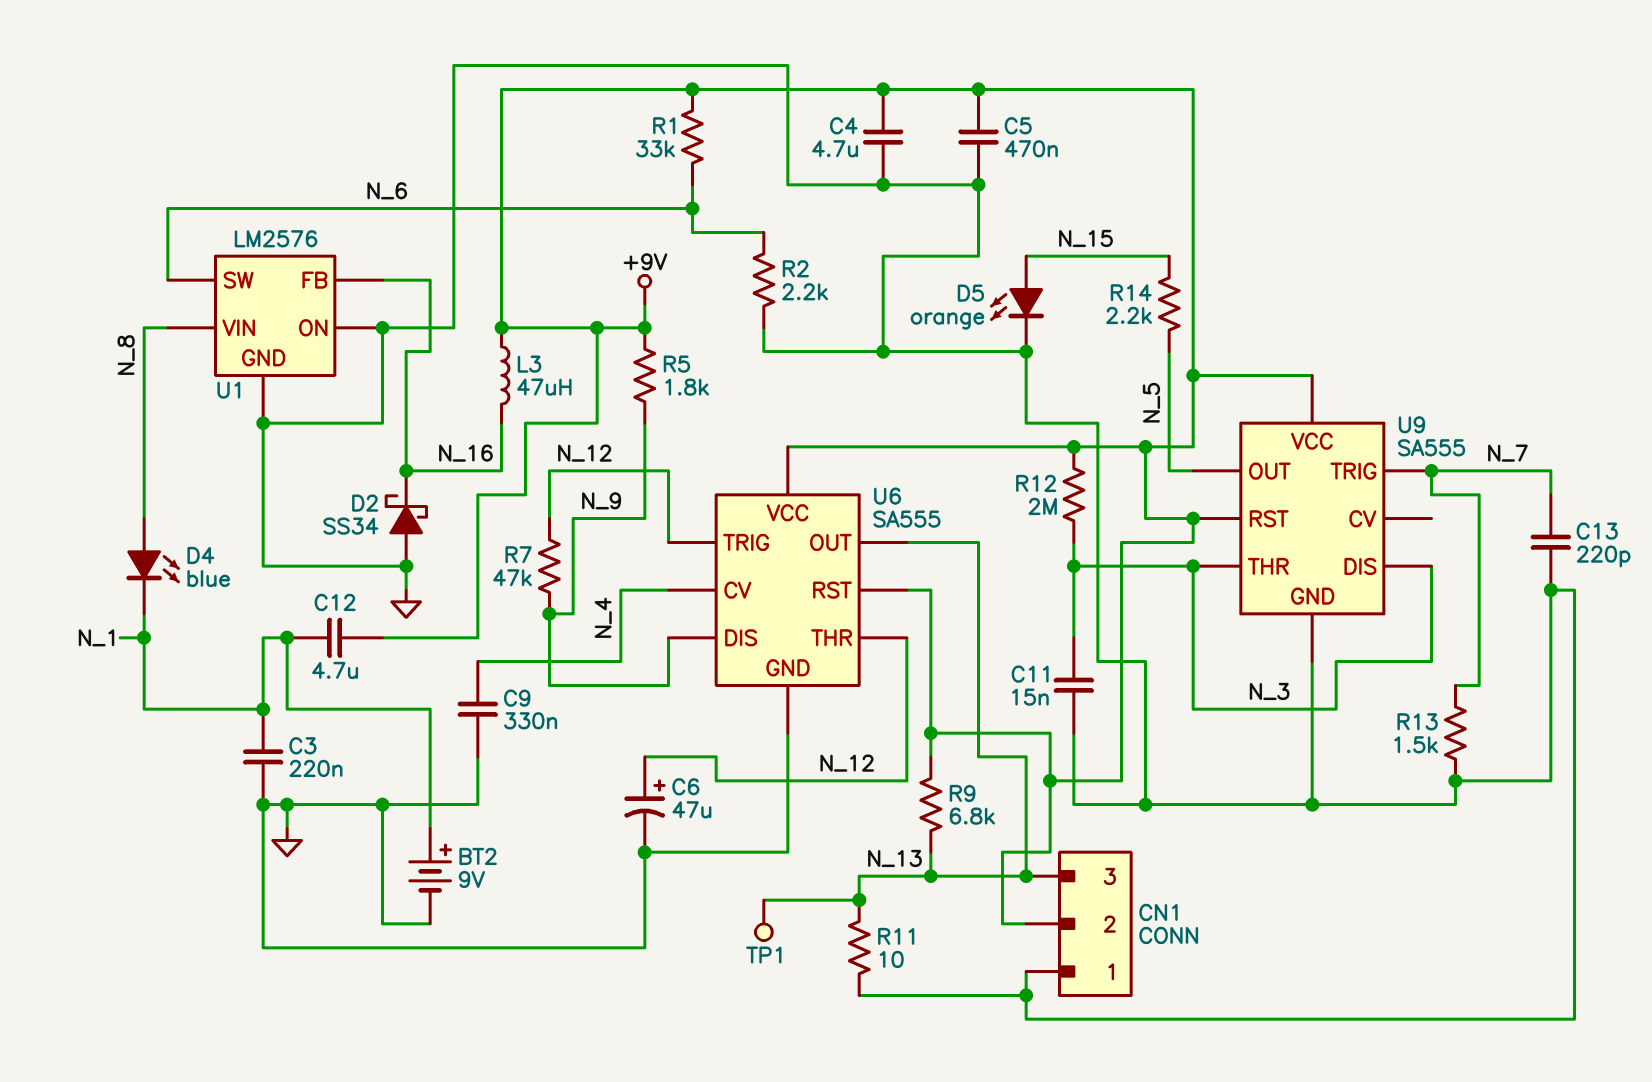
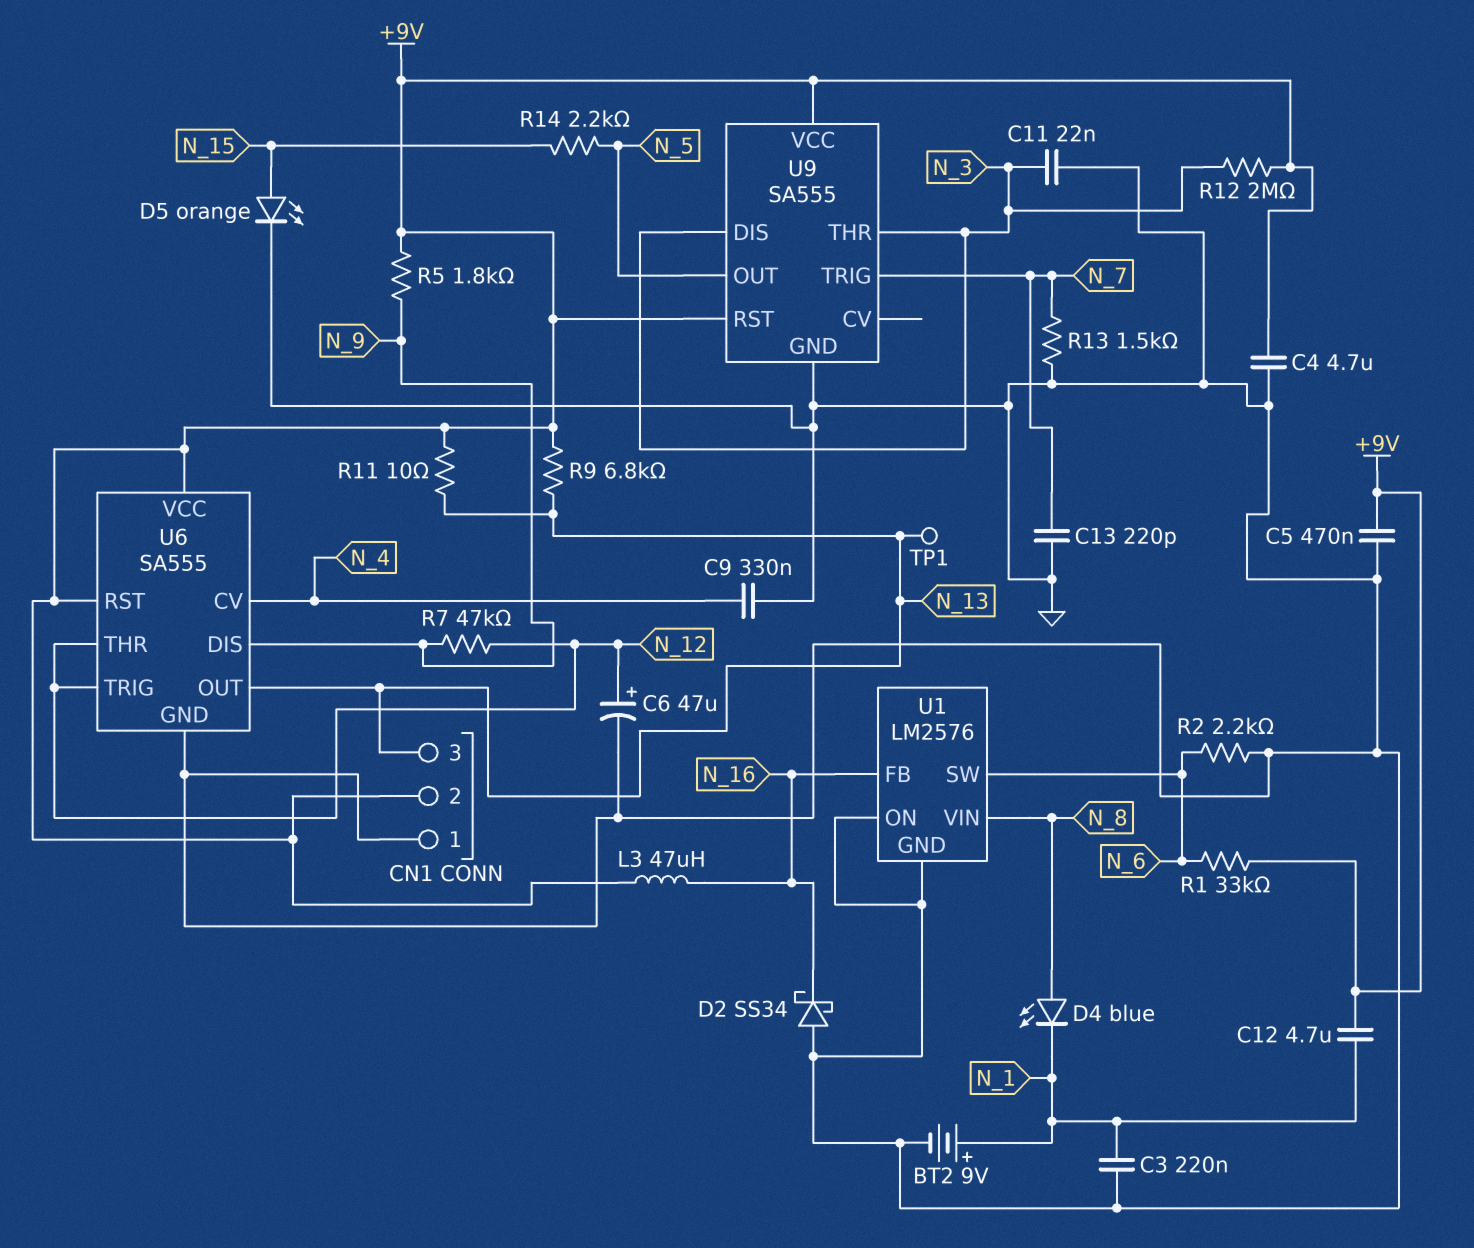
C11: 15nF (GND, N_3) -> 22nF (GND, N_3)
R11: 10 (GND, N_13) -> 10 (+9V, N_13)

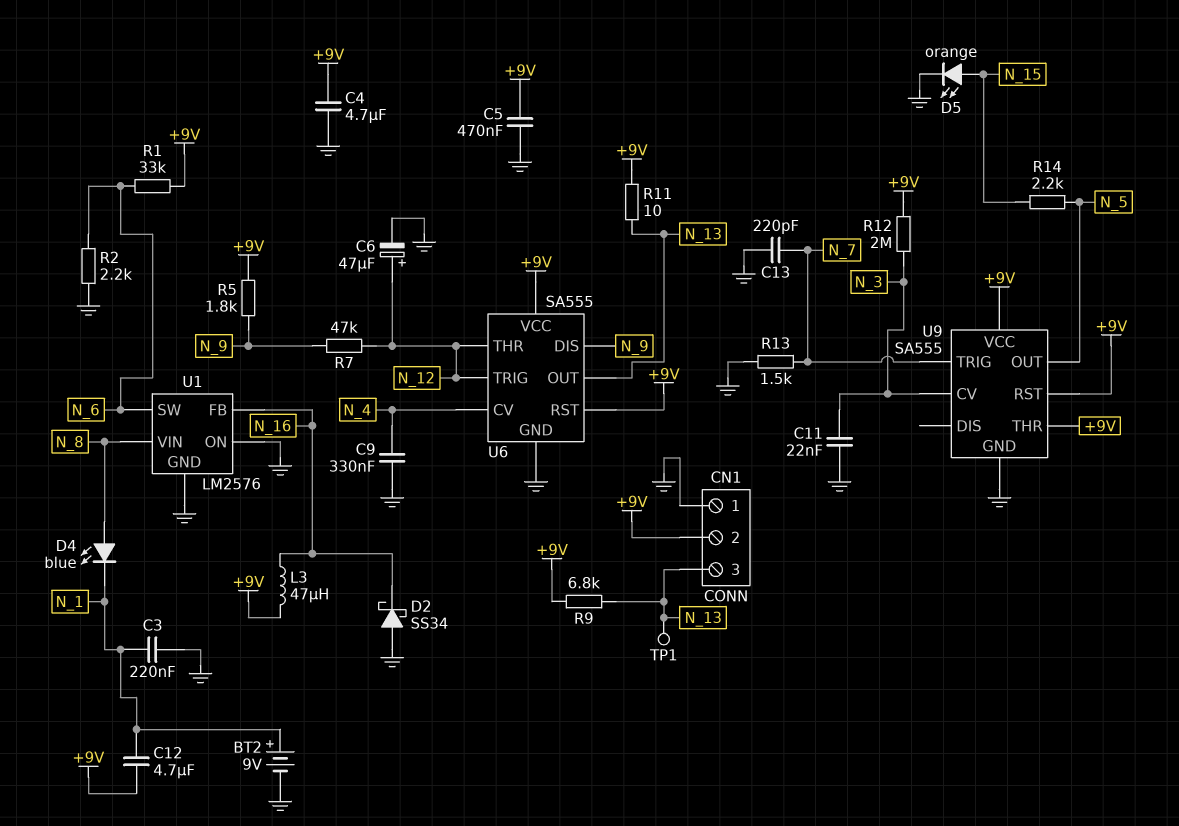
U9 pin CV: none -> N_3
U9 pin DIS: N_3 -> none
U9 pin THR: N_3 -> +9V

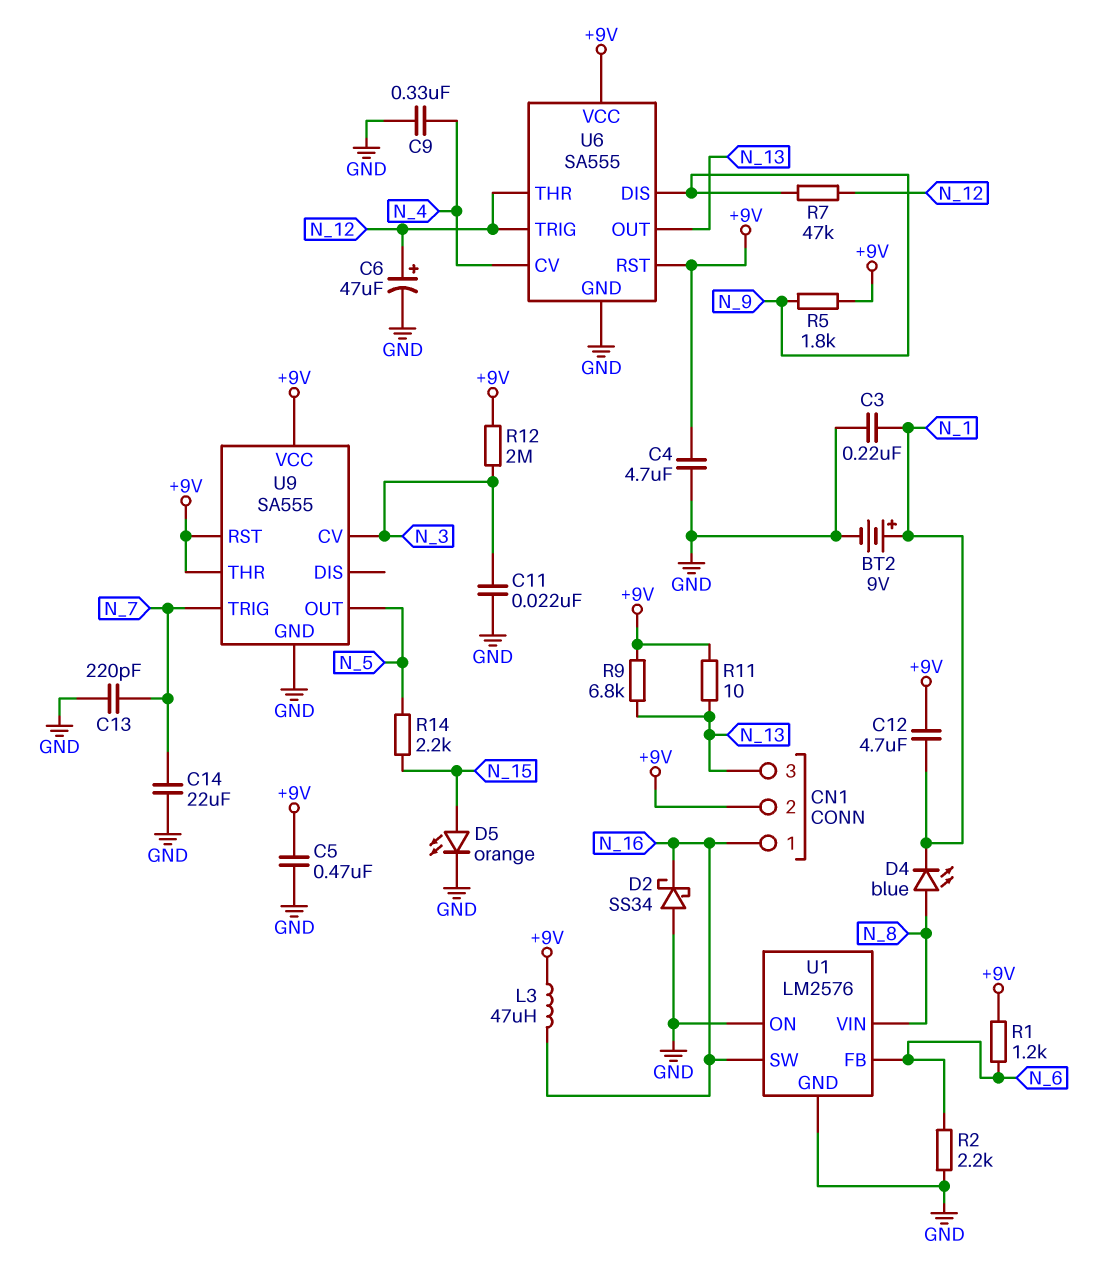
C14: none -> 22uF (GND, N_7)
CN1 pin 1: GND -> N_16
R1: 33k (+9V, N_6) -> 1.2k (+9V, N_6)
R13: 1.5k (GND, N_7) -> none
TP1: test point (N_13) -> none
U1 pin FB: N_16 -> N_6
U1 pin SW: N_6 -> N_16

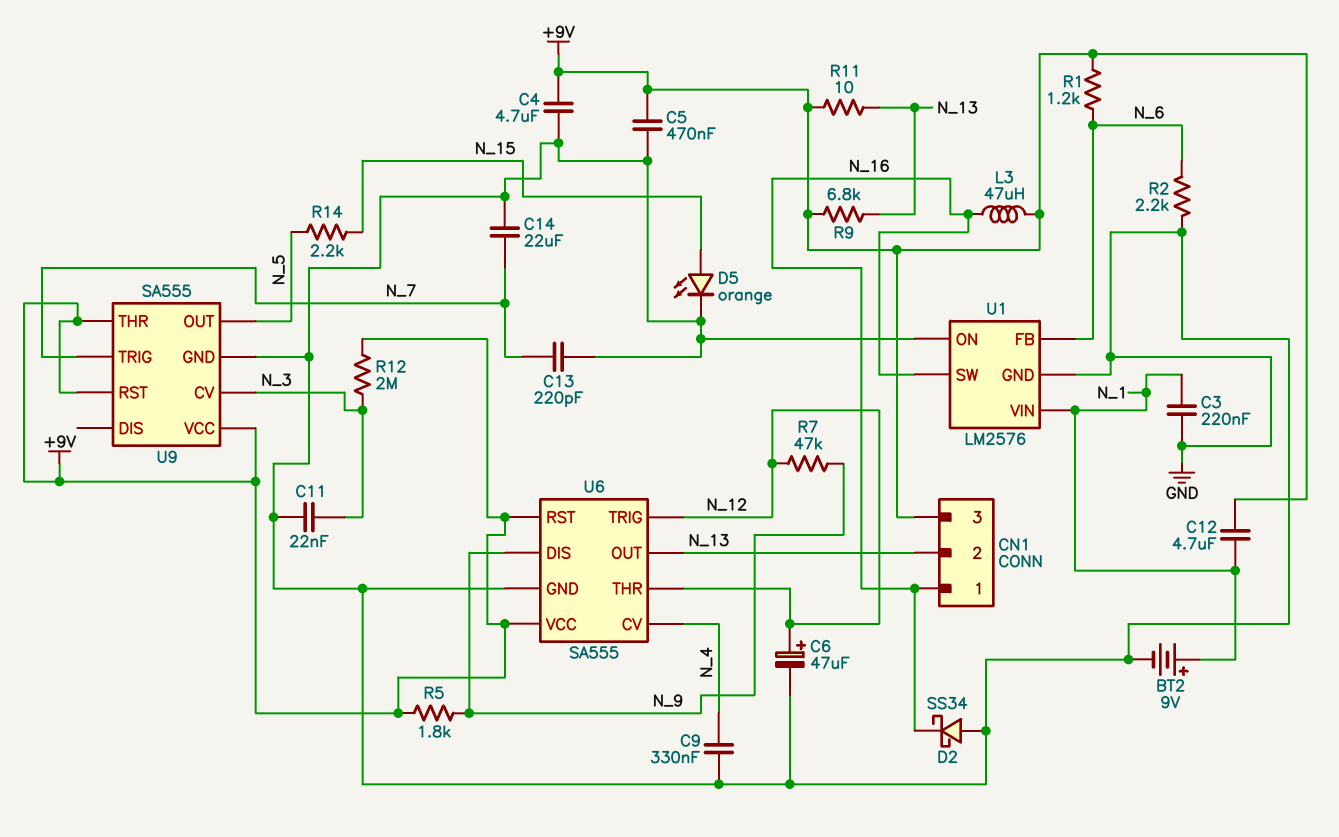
CN1 pin 2: +9V -> N_13
CN1 pin 3: N_13 -> +9V
D4: LED blue (A N_8, K N_1) -> none
U1 pin VIN: N_8 -> N_1

